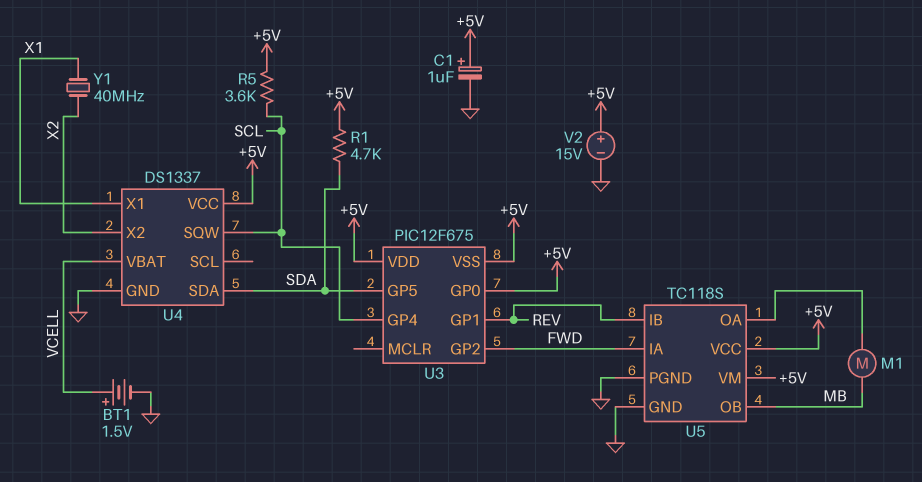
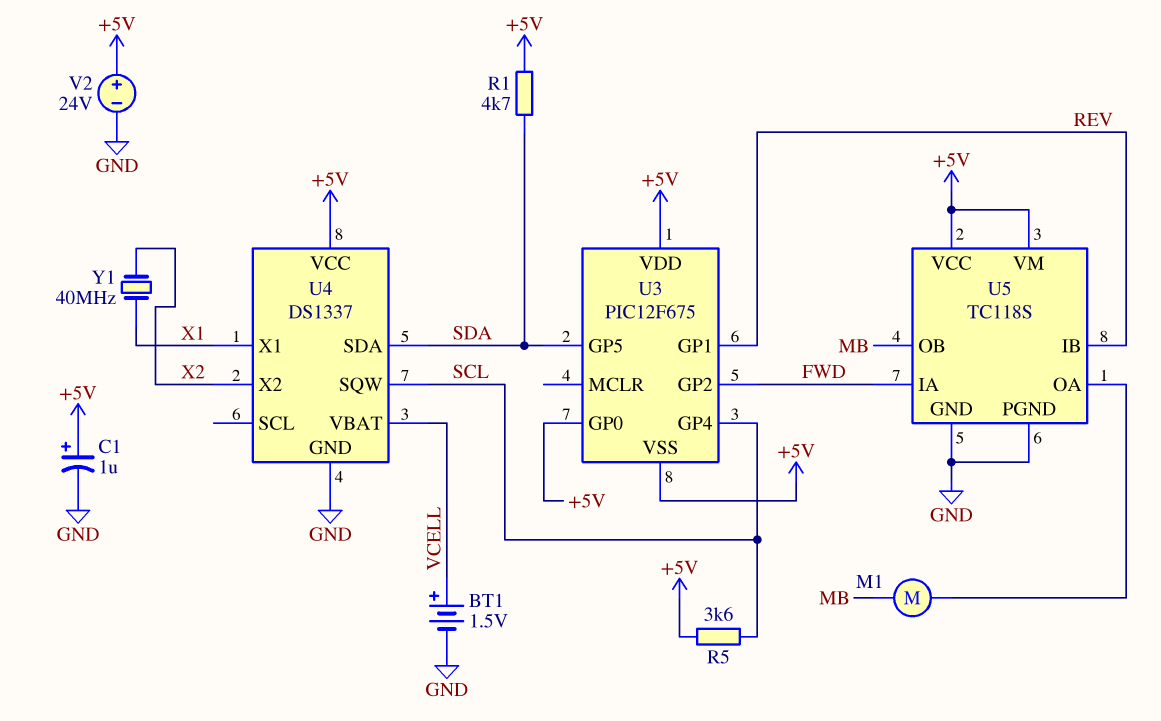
V2: 15V (plus +5V, minus GND) -> 24V (plus +5V, minus GND)

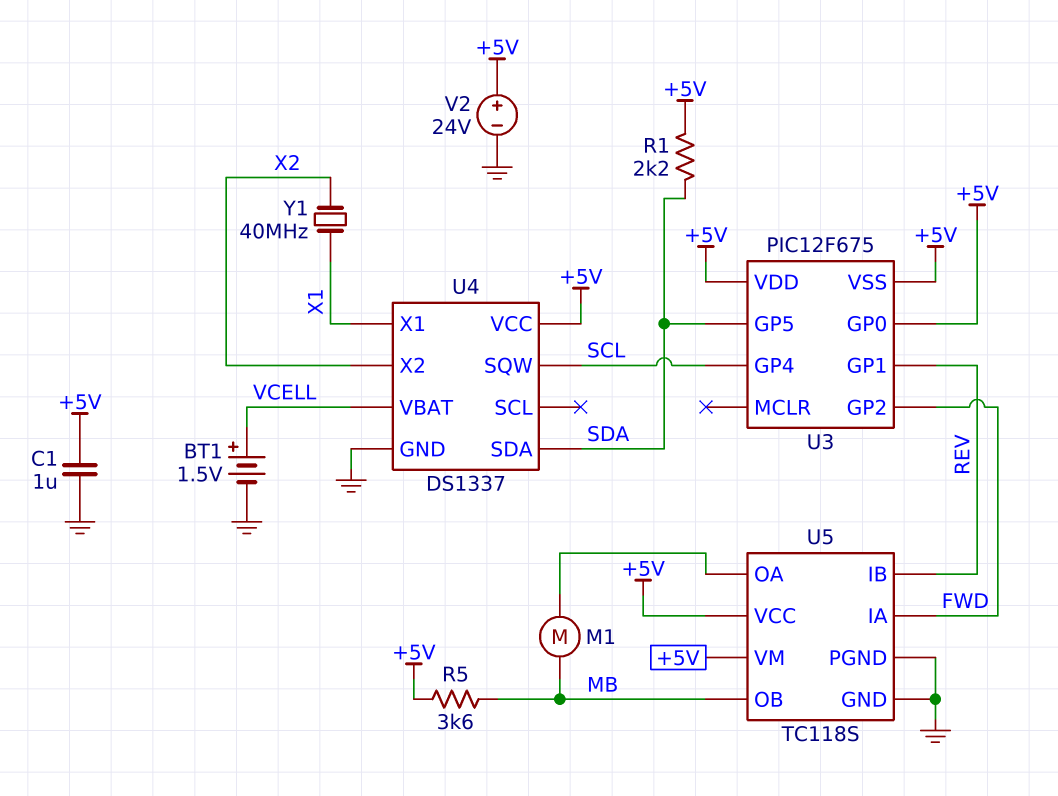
C1: 1uF (plus +5V, minus GND) -> 1uF (+5V, GND)
R1: 4.7k (+5V, SDA) -> 2.2k (+5V, SDA)
R5: 3.6k (+5V, SCL) -> 3.6k (+5V, MB)

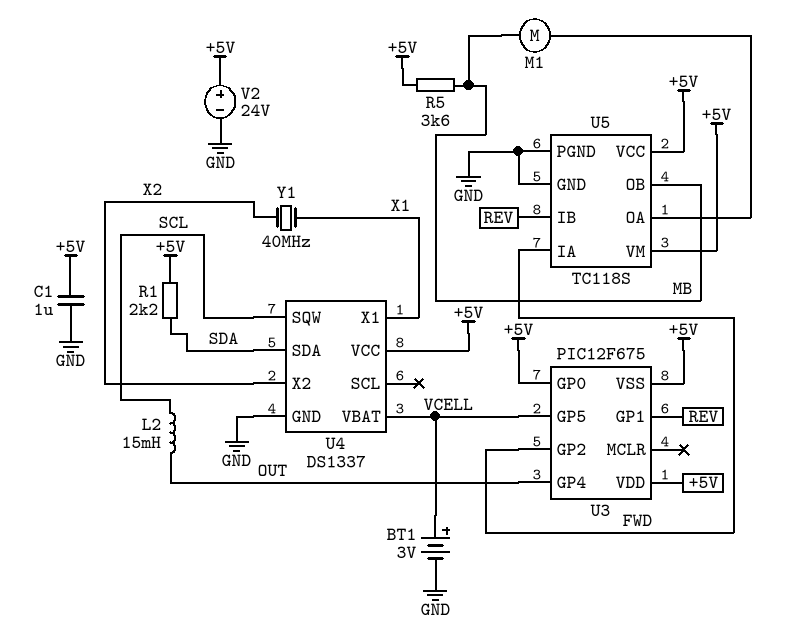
BT1: 1.5V (plus VCELL, minus GND) -> 3V (plus VCELL, minus GND)
L2: none -> 15mH (OUT, SCL)
U3 pin GP4: SCL -> OUT
U3 pin GP5: SDA -> VCELL

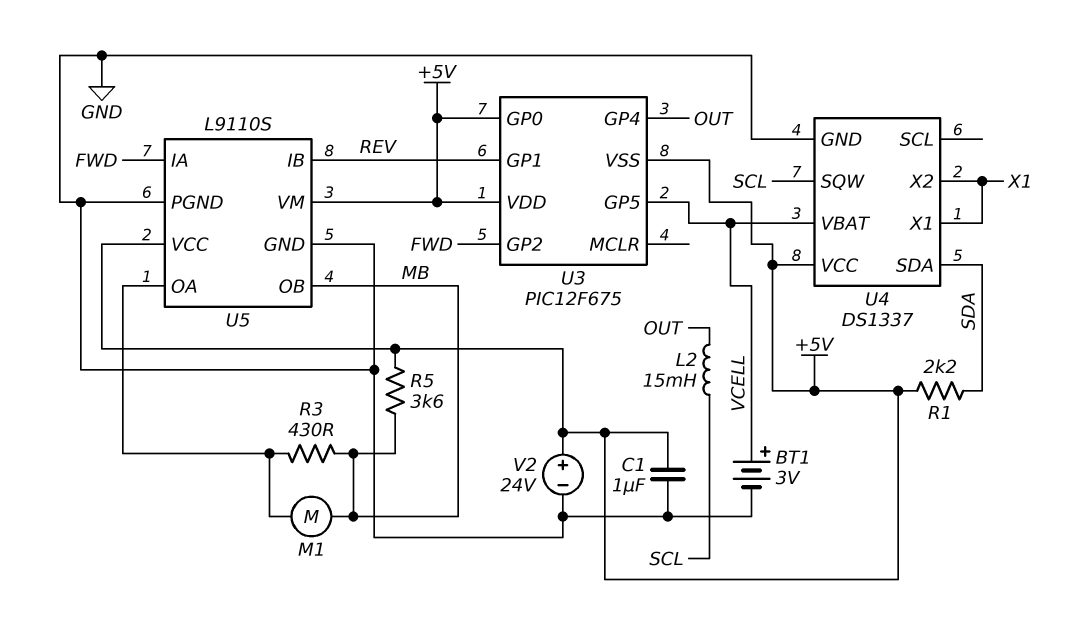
R3: none -> 430 (MB, U5/OA)
U4 pin X2: X2 -> X1
U5: TC118S -> L9110S
Y1: 40MHz (X1, X2) -> none

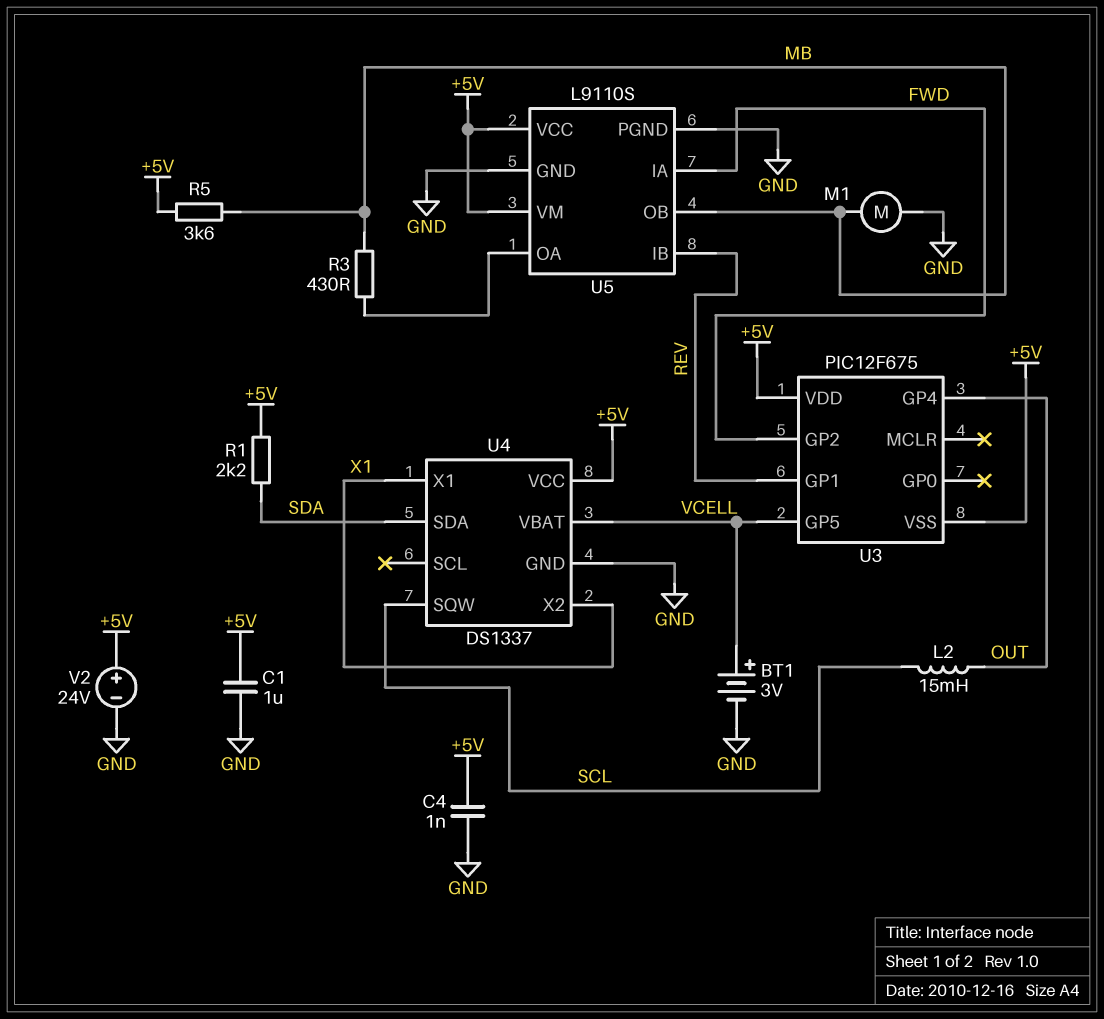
C4: none -> 1nF (+5V, GND)
M1: motor (MB, U5/OA) -> motor (GND, MB)
U3 pin GP0: +5V -> none

